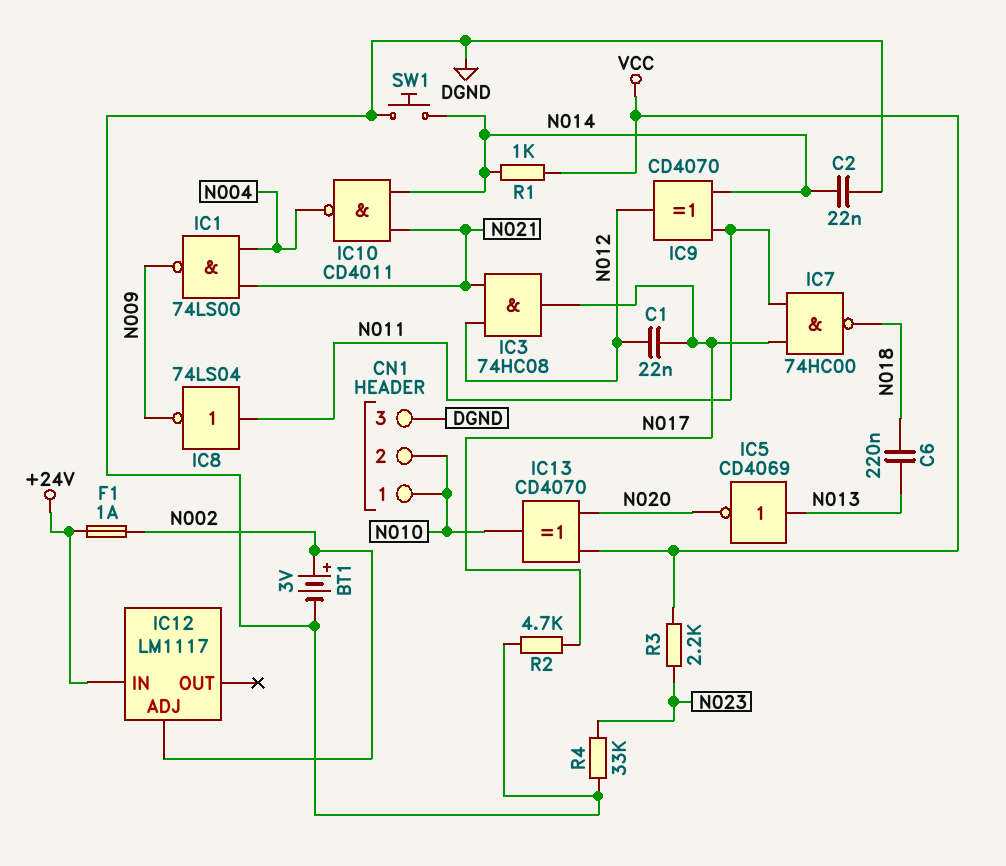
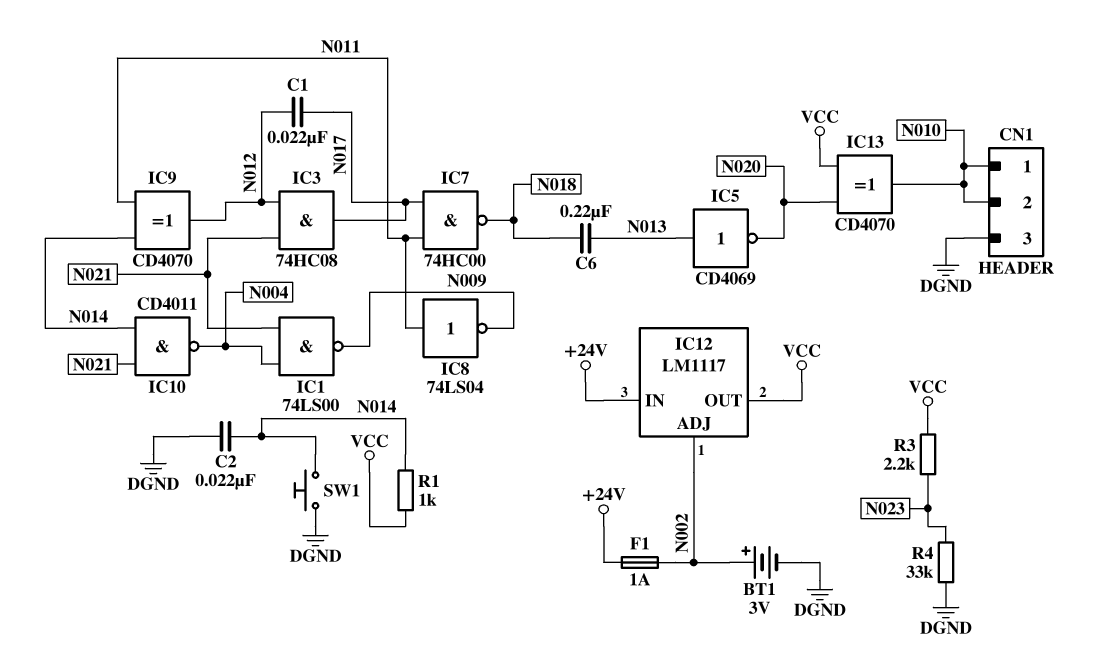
IC12 pin OUT: none -> VCC
R2: 4.7k (DGND, N017) -> none

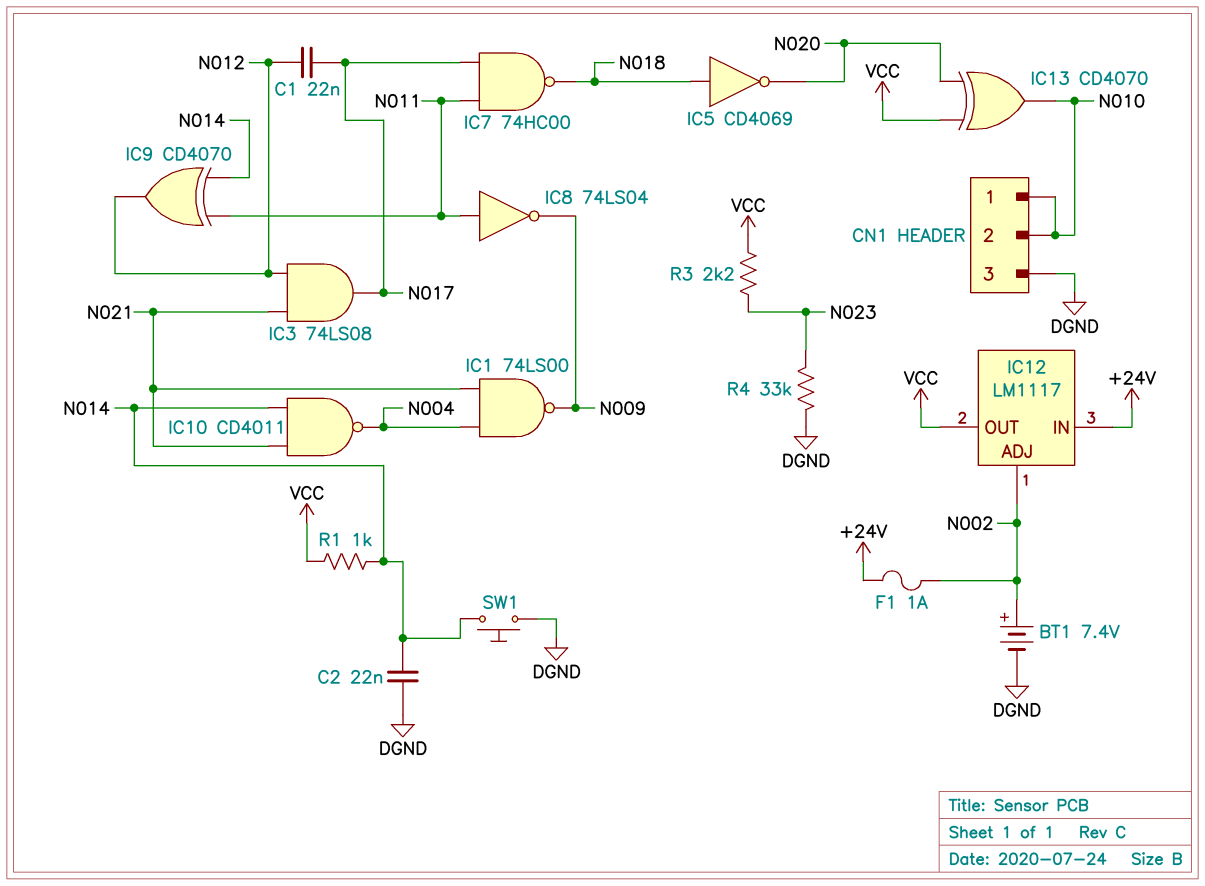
BT1: 3V (plus N002, minus DGND) -> 7.4V (plus N002, minus DGND)
C6: 220nF (N013, N018) -> none
IC3: AND 74HC08 (in N012, in N021, out N017) -> AND 74LS08 (in N012, in N021, out N017)
IC5: NOT CD4069 (in N013, out N020) -> NOT CD4069 (in N018, out N020)

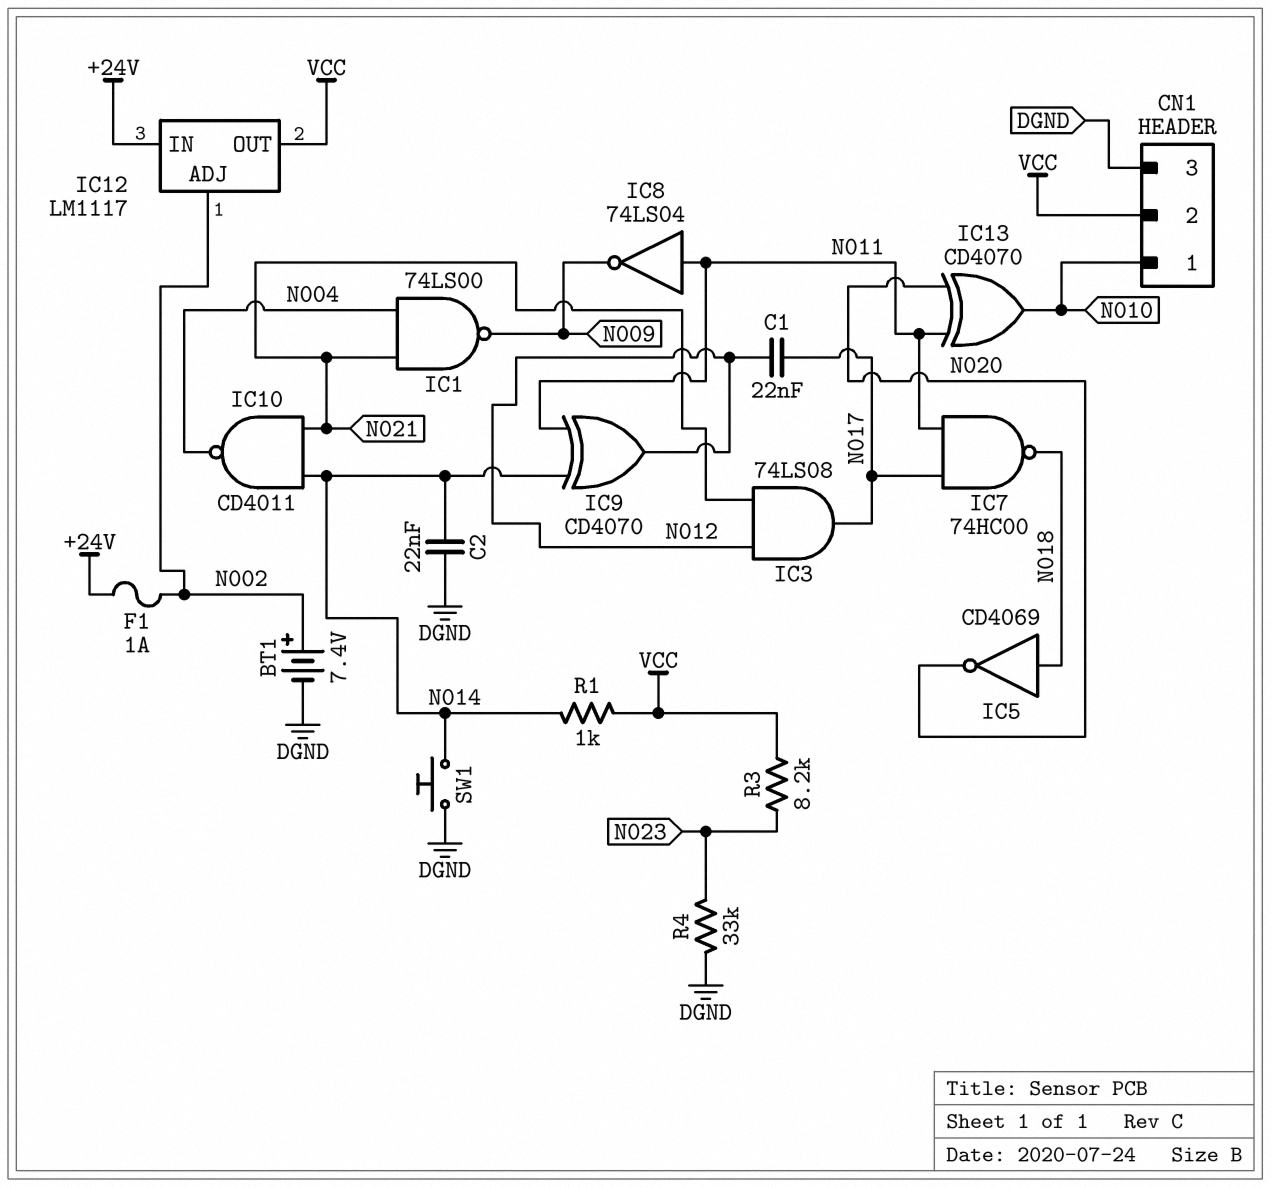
CN1 pin 2: N010 -> VCC
IC13: XOR CD4070 (in N020, in VCC, out N010) -> XOR CD4070 (in N011, in N020, out N010)
R3: 2.2k (N023, VCC) -> 8.2k (N023, VCC)

